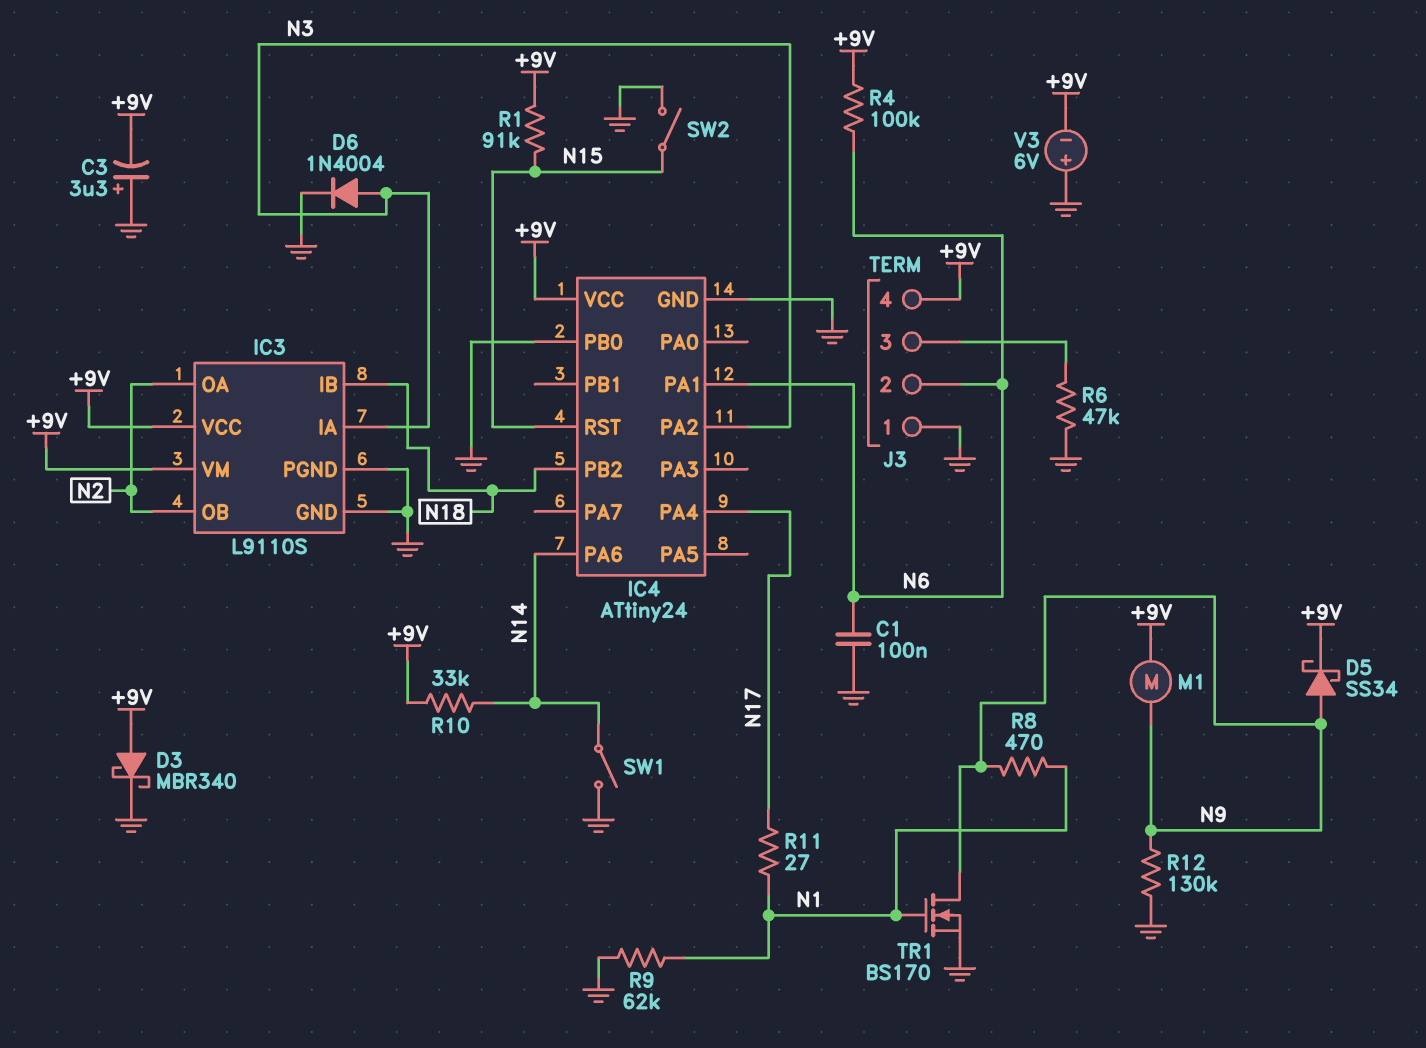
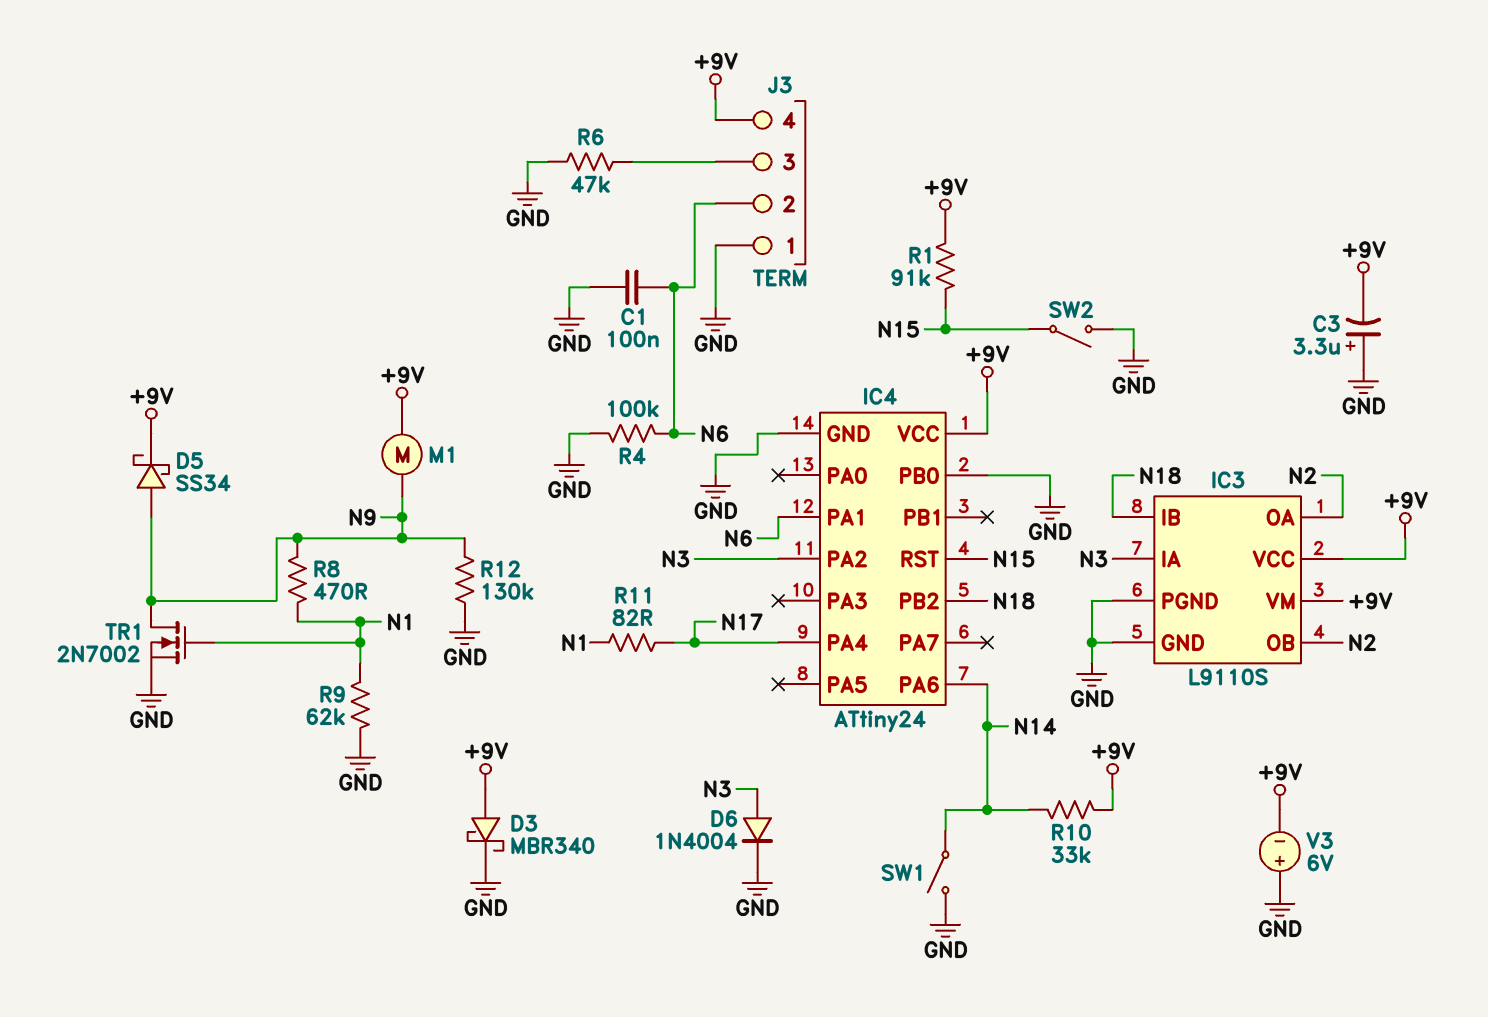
R4: 100k (+9V, N6) -> 100k (GND, N6)
R11: 27 (N1, N17) -> 82 (N1, N17)
TR1: NMOS BS170 (G N1, D N9, S GND) -> NMOS 2N7002 (G N1, D N9, S GND)

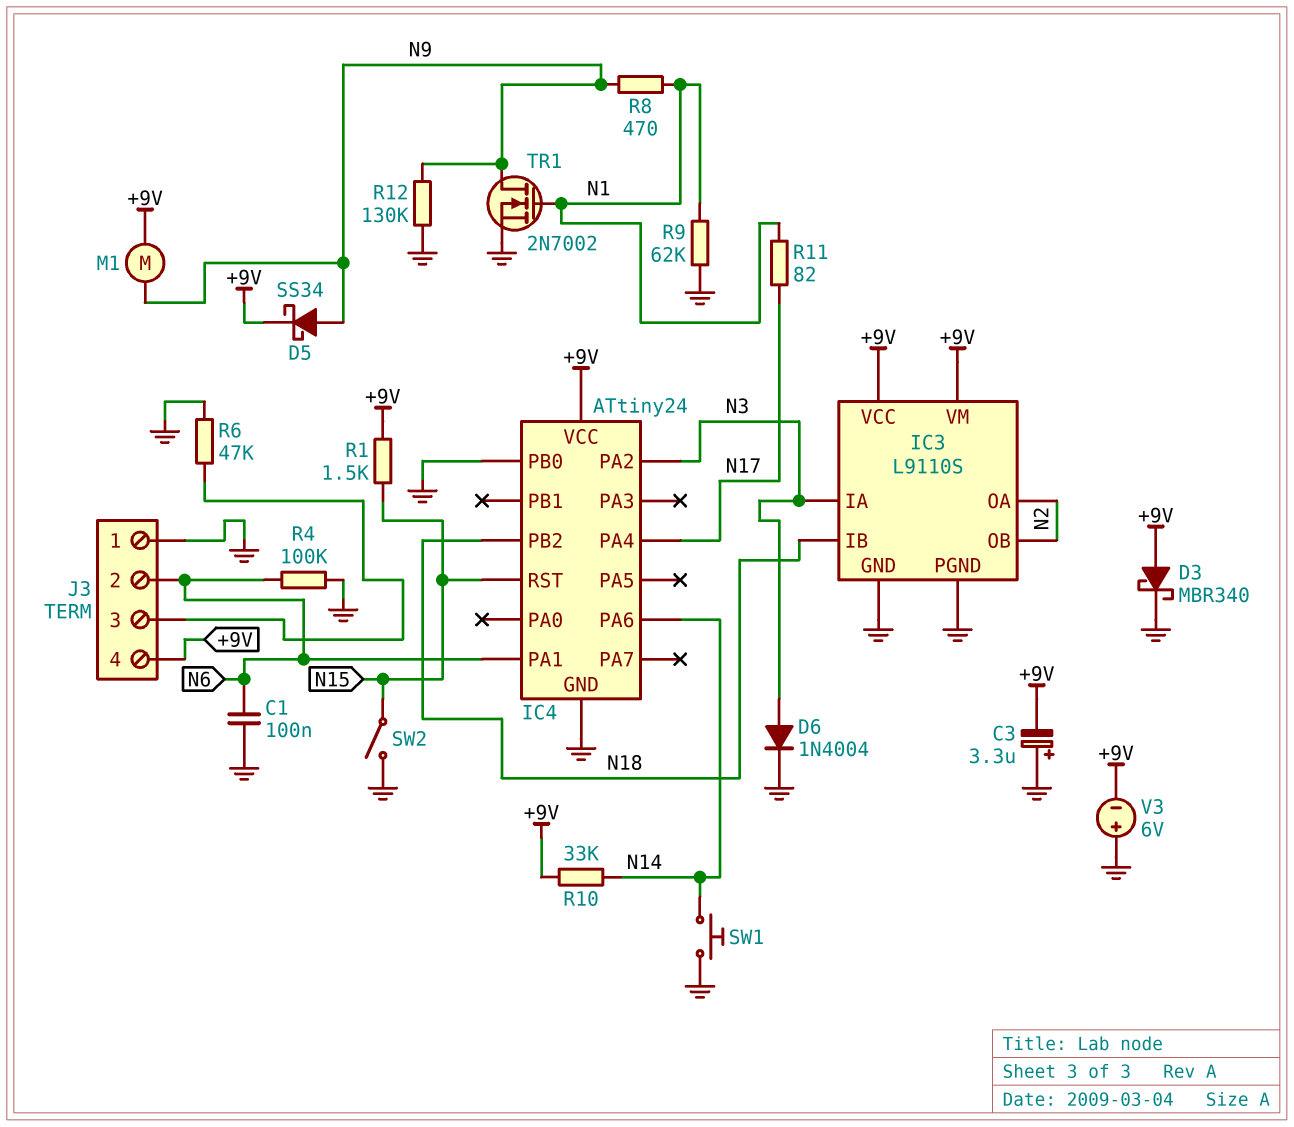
R1: 91k (+9V, N15) -> 1.5k (+9V, N15)
SW1: switch (GND, N14) -> button (GND, N14)

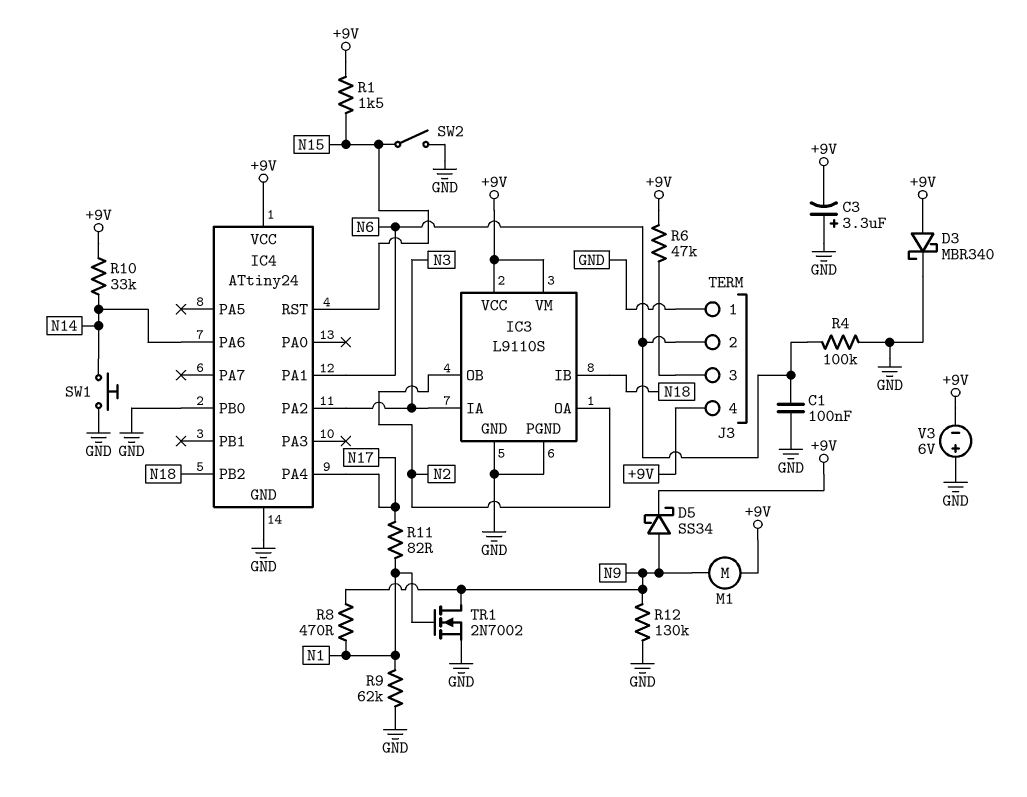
D6: diode 1N4004 (A N3, K GND) -> none
R6: 47k (GND, J3/3) -> 47k (+9V, J3/3)

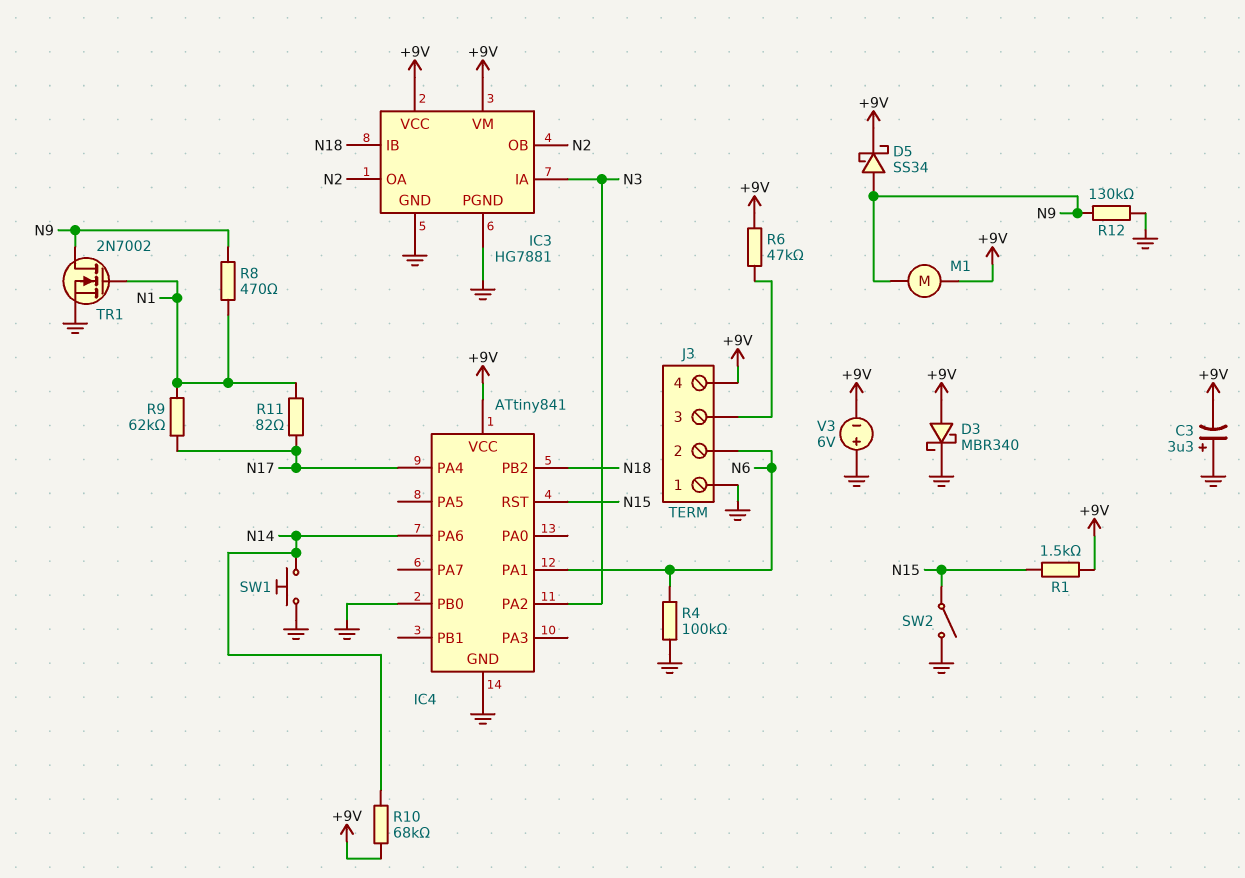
C1: 100nF (GND, N6) -> none
IC3: L9110S -> HG7881
IC4: ATtiny24 -> ATtiny841
R9: 62k (GND, N1) -> 62k (N1, N17)
R10: 33k (+9V, N14) -> 68k (+9V, N14)

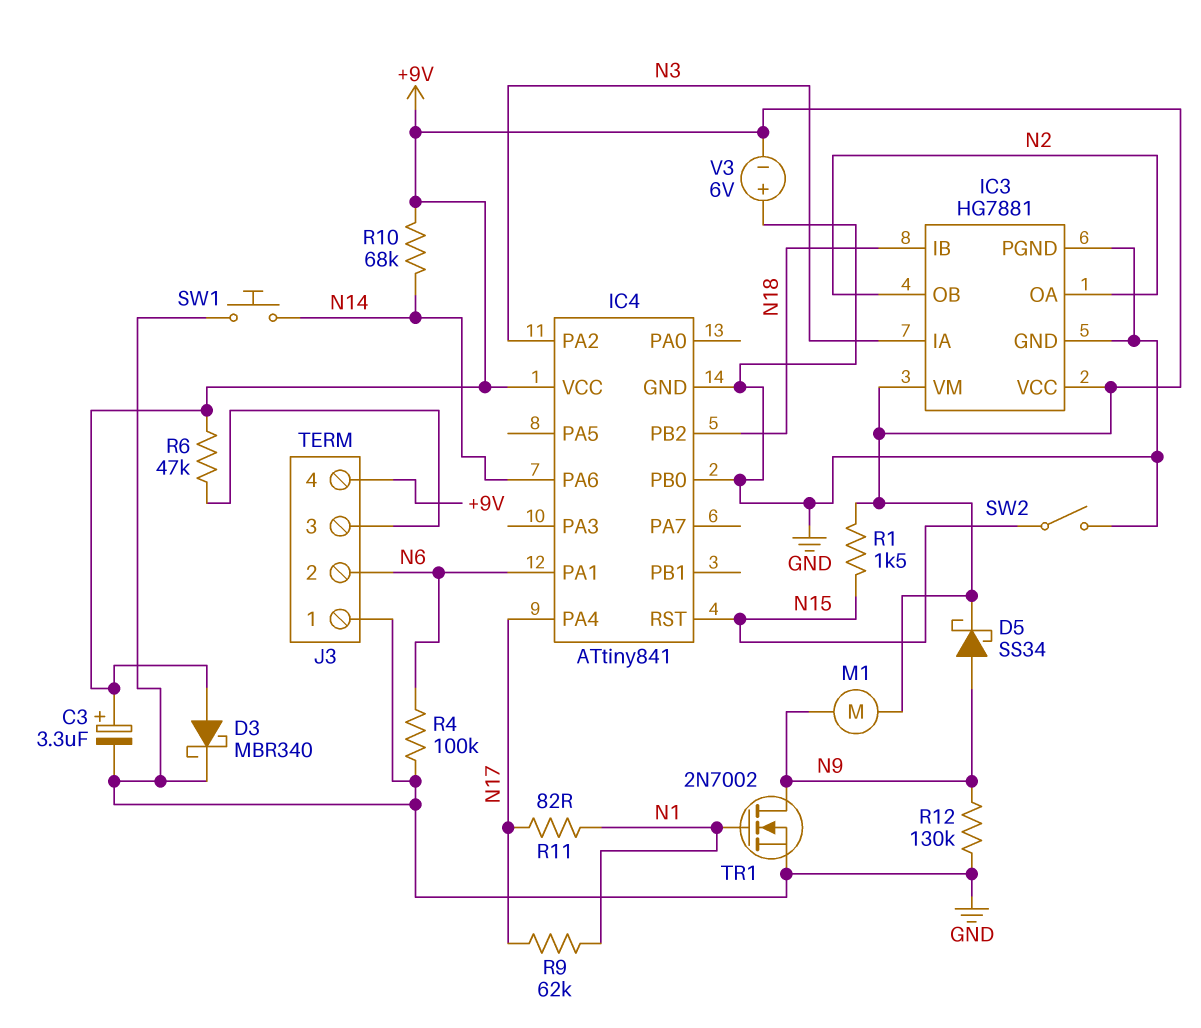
C3: 3.3uF (plus GND, minus +9V) -> 3.3uF (plus +9V, minus GND)
R8: 470 (N1, N9) -> none

